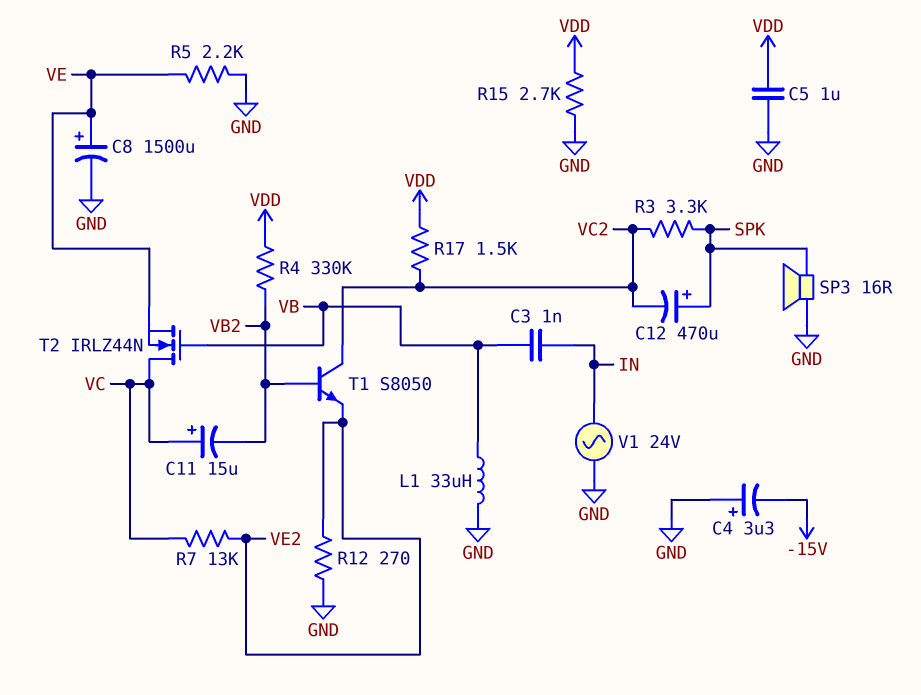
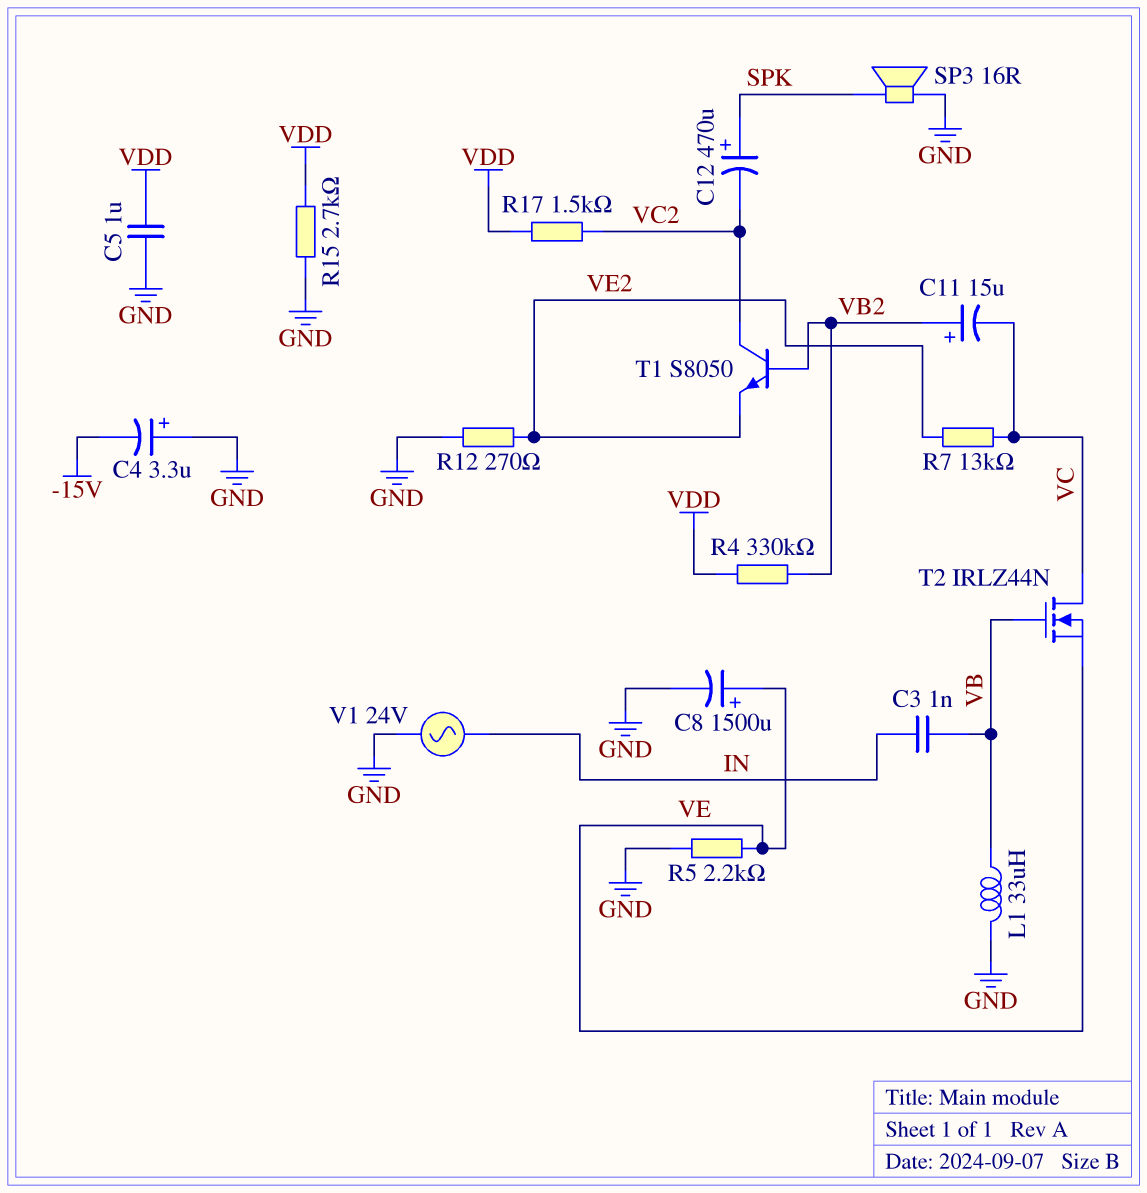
C11: 15uF (plus VC, minus VB2) -> 15uF (plus VB2, minus VC)
R3: 3.3k (SPK, VC2) -> none

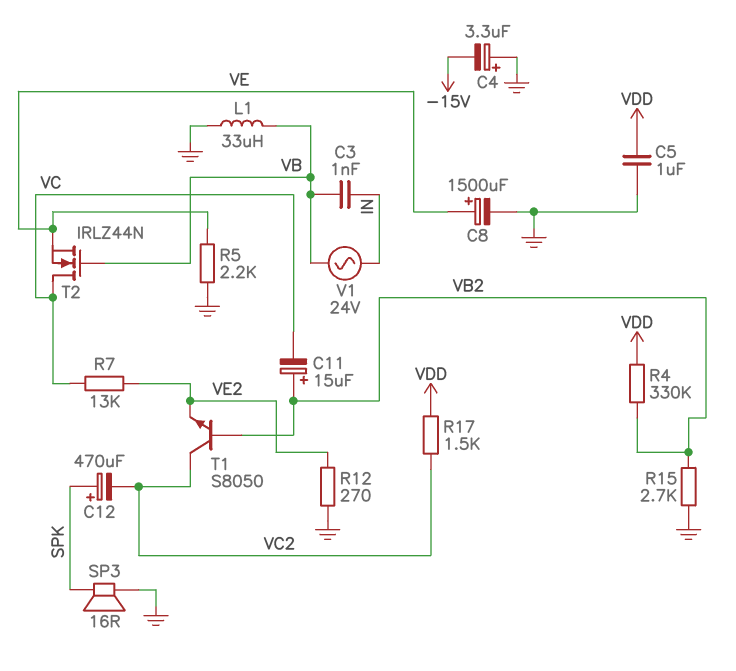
R15: 2.7k (GND, VDD) -> 2.7k (GND, VB2)
V1: AC 24V (GND, IN) -> AC 24V (IN, VB)

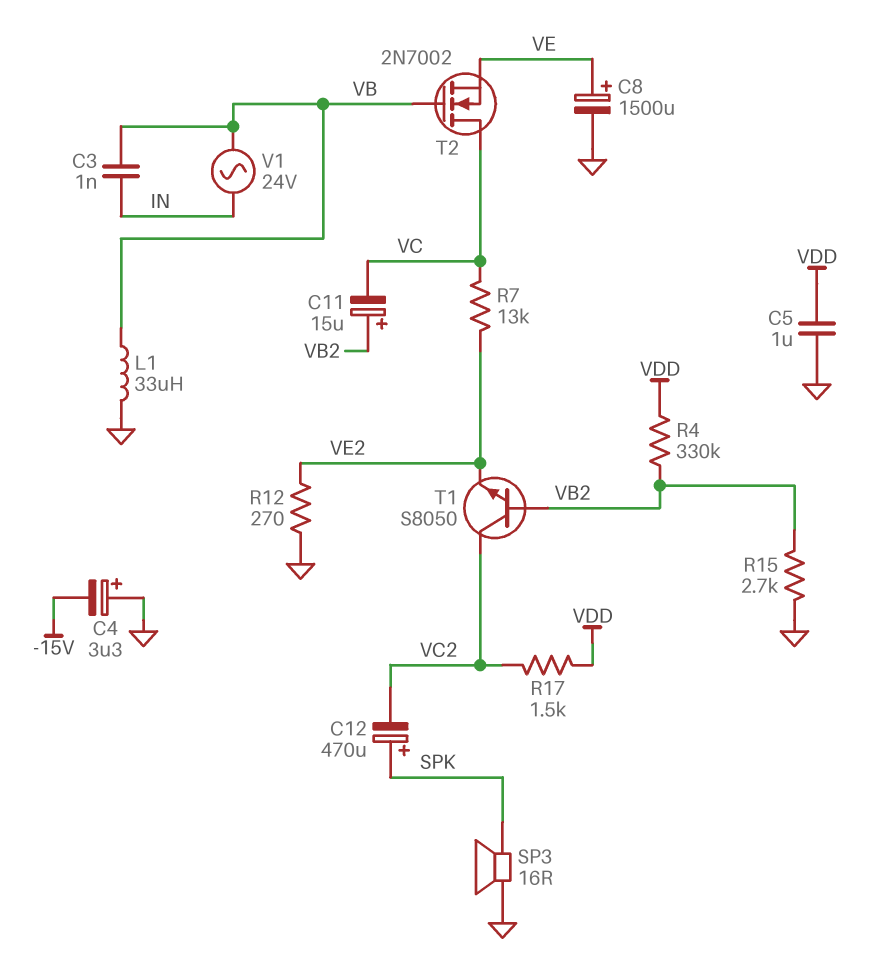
R5: 2.2k (GND, VE) -> none
T2: NMOS IRLZ44N (G VB, D VC, S VE) -> NMOS 2N7002 (G VB, D VC, S VE)

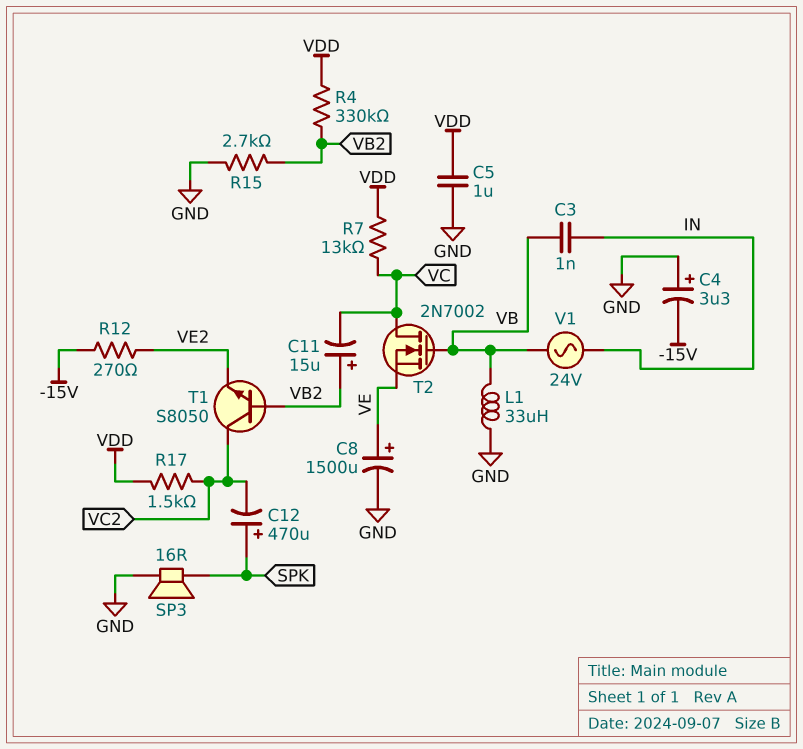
R7: 13k (VC, VE2) -> 13k (VC, VDD)
R12: 270 (GND, VE2) -> 270 (-15V, VE2)

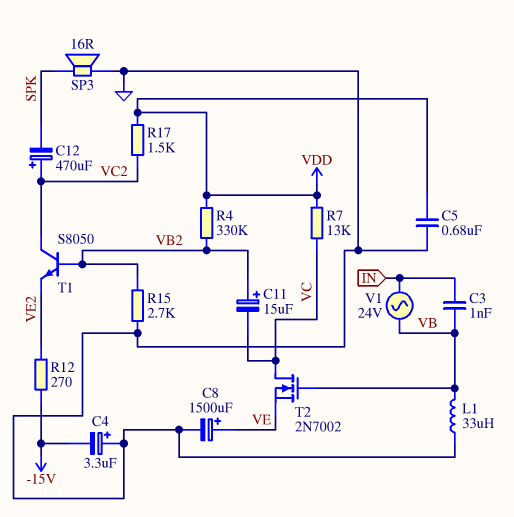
C5: 1uF (GND, VDD) -> 680nF (GND, VDD)
C12: 470uF (plus SPK, minus VC2) -> 470uF (plus VC2, minus SPK)

